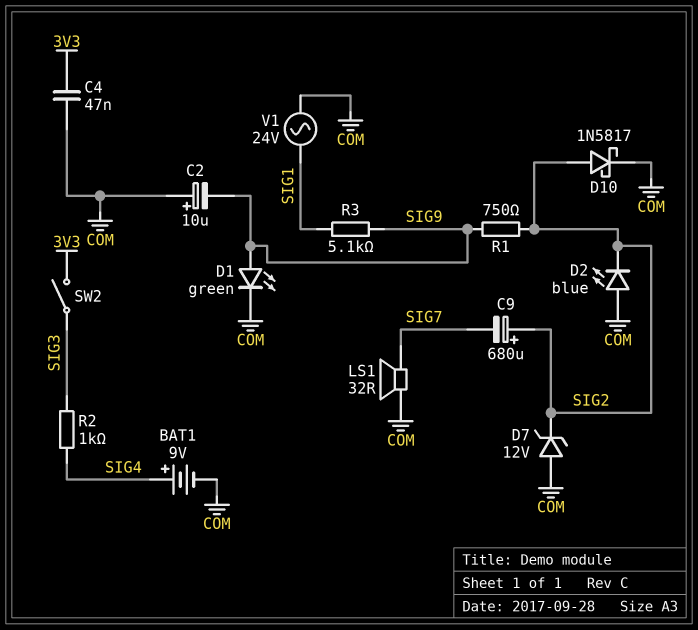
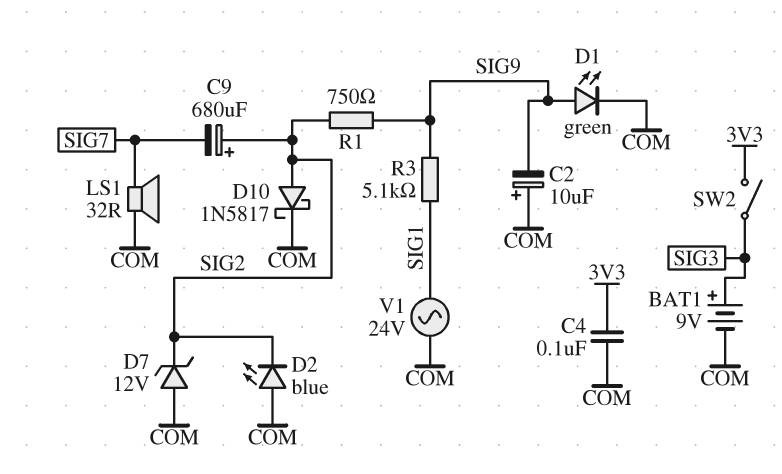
BAT1: 9V (plus SIG4, minus COM) -> 9V (plus SIG3, minus COM)
C4: 47nF (3V3, COM) -> 100nF (3V3, COM)
R2: 1k (SIG3, SIG4) -> none

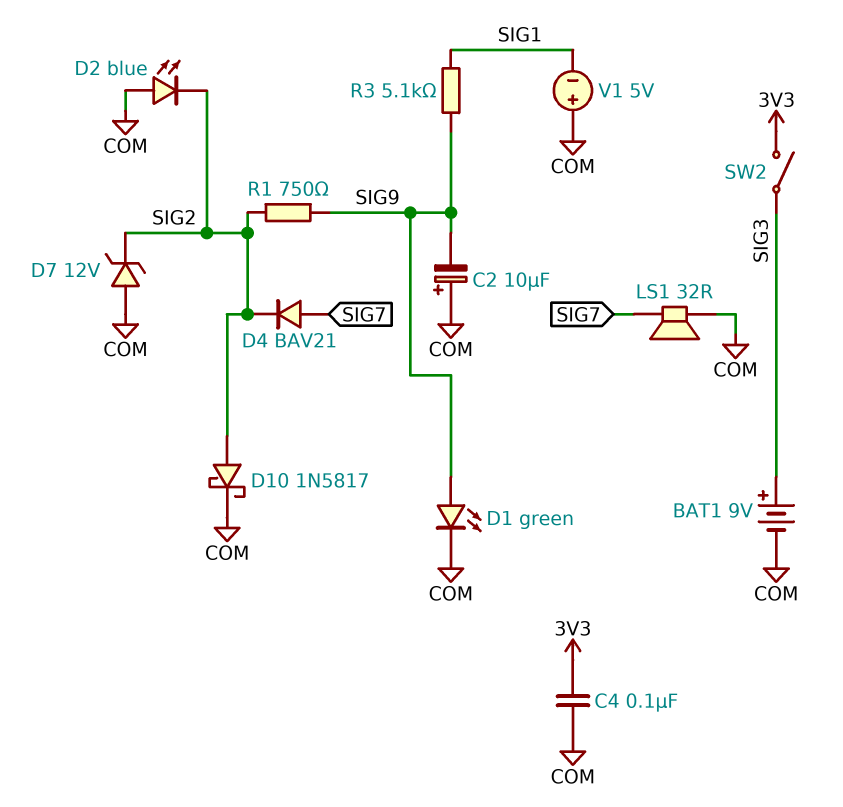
C9: 680uF (plus SIG2, minus SIG7) -> none
D4: none -> diode BAV21 (A SIG7, K SIG2)
V1: AC 24V (COM, SIG1) -> 5V (plus COM, minus SIG1)

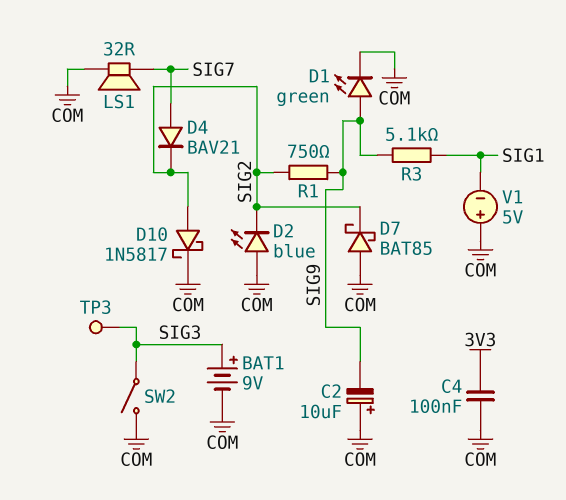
D7: zener 12V (A COM, K SIG2) -> schottky BAT85 (A COM, K SIG2)
SW2: switch (3V3, SIG3) -> switch (COM, SIG3)
TP3: none -> test point (SIG3)

